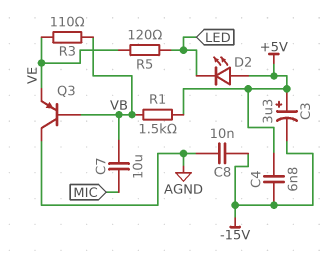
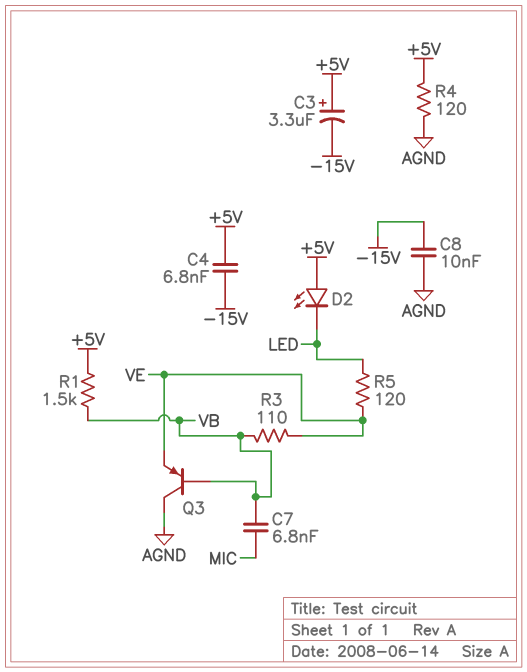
C7: 10uF (MIC, VB) -> 6.8nF (MIC, VB)
R4: none -> 120 (+5V, AGND)

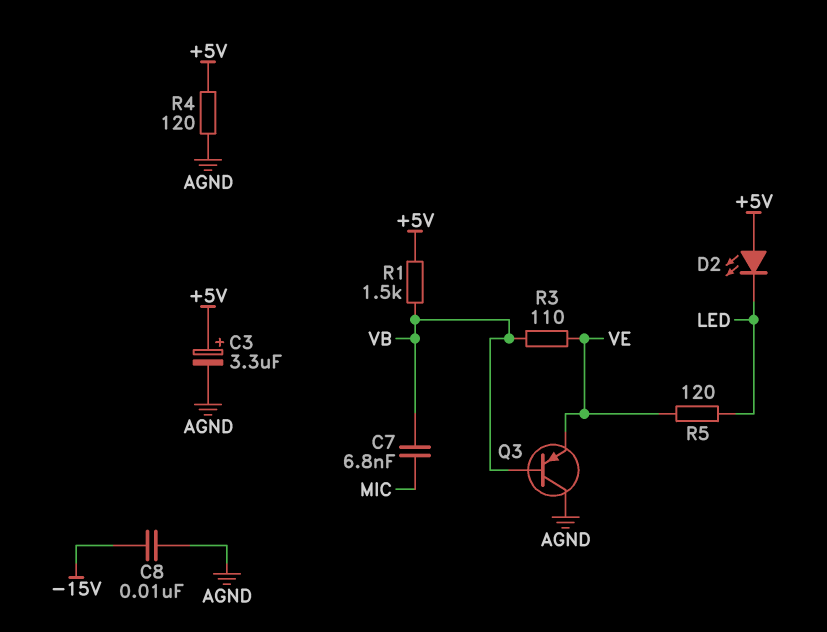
C3: 3.3uF (plus +5V, minus -15V) -> 3.3uF (plus +5V, minus AGND)
C4: 6.8nF (+5V, -15V) -> none

